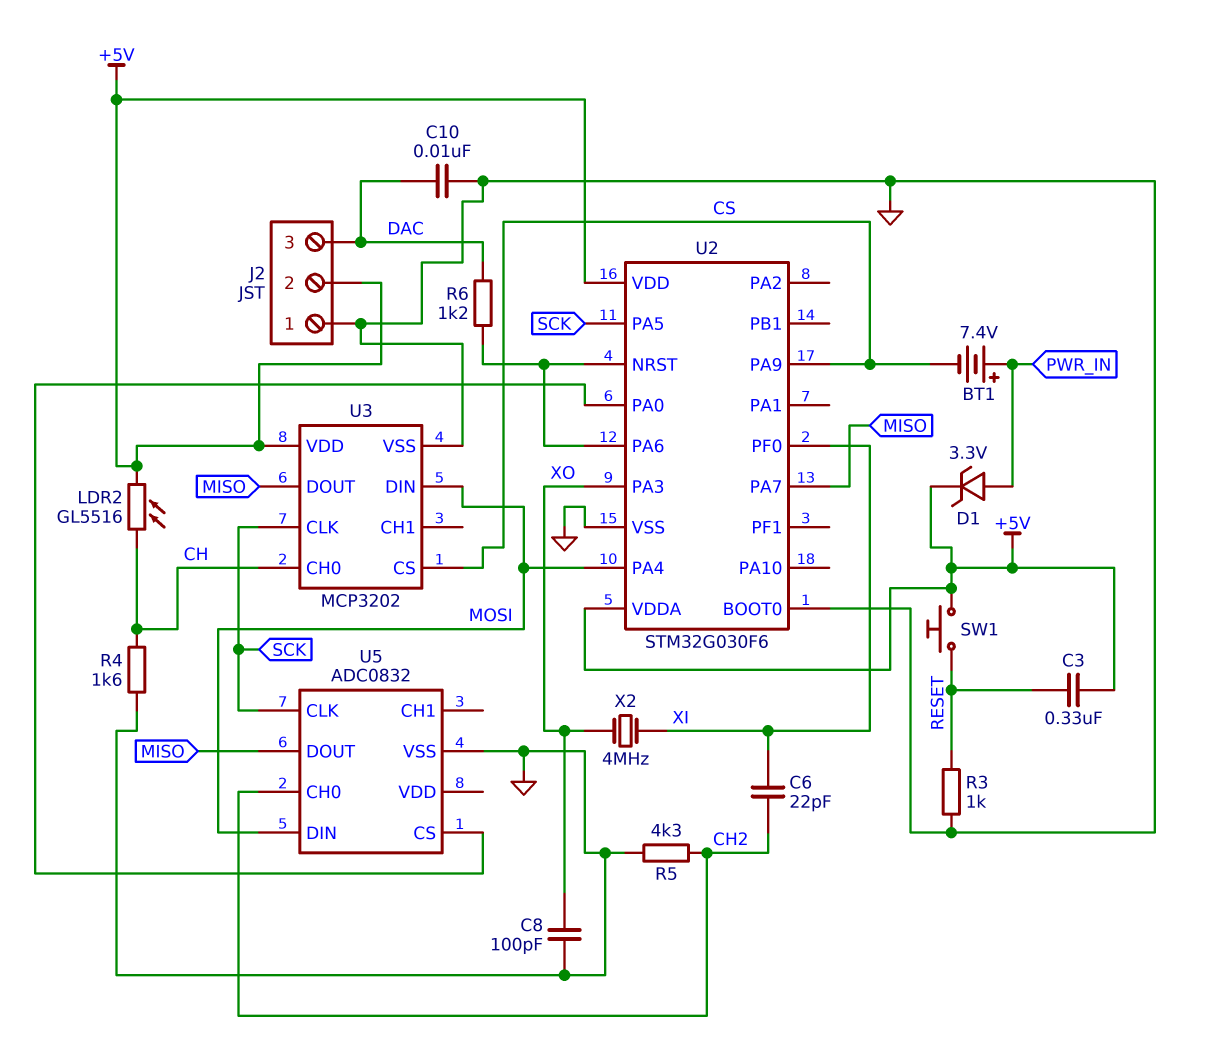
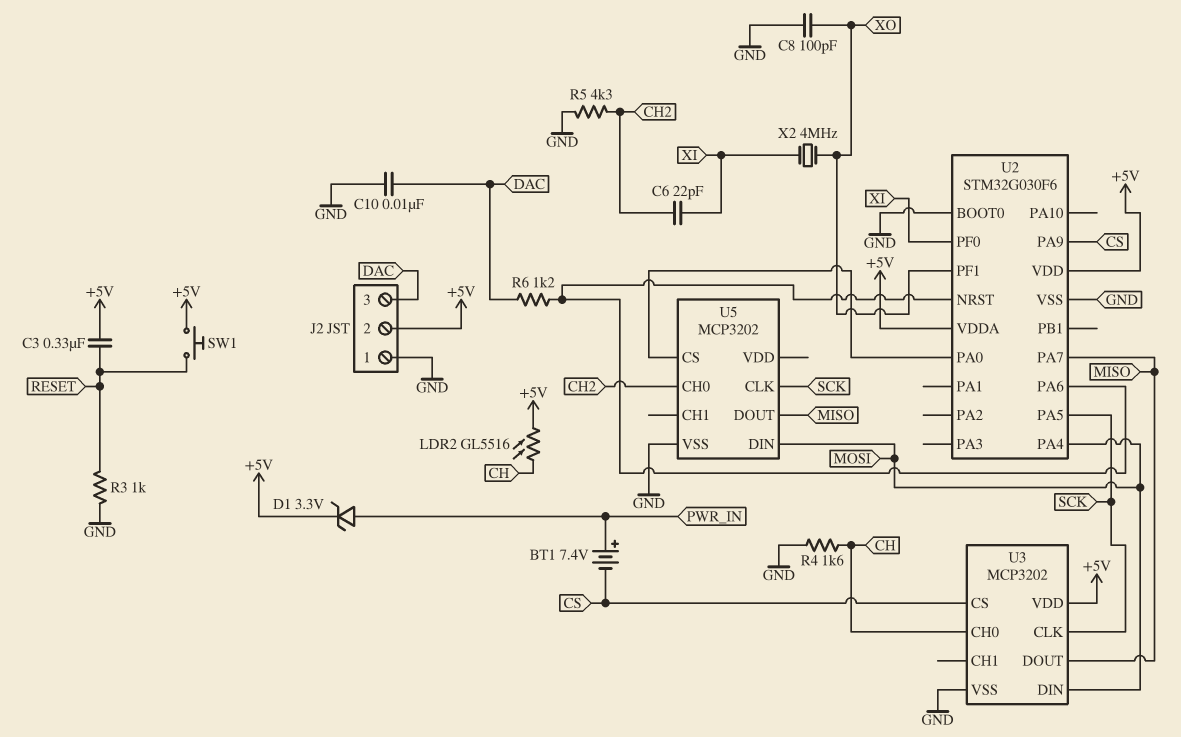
U2 pin PA3: XO -> none
U2 pin PF1: none -> XO
U5: ADC0832 -> MCP3202

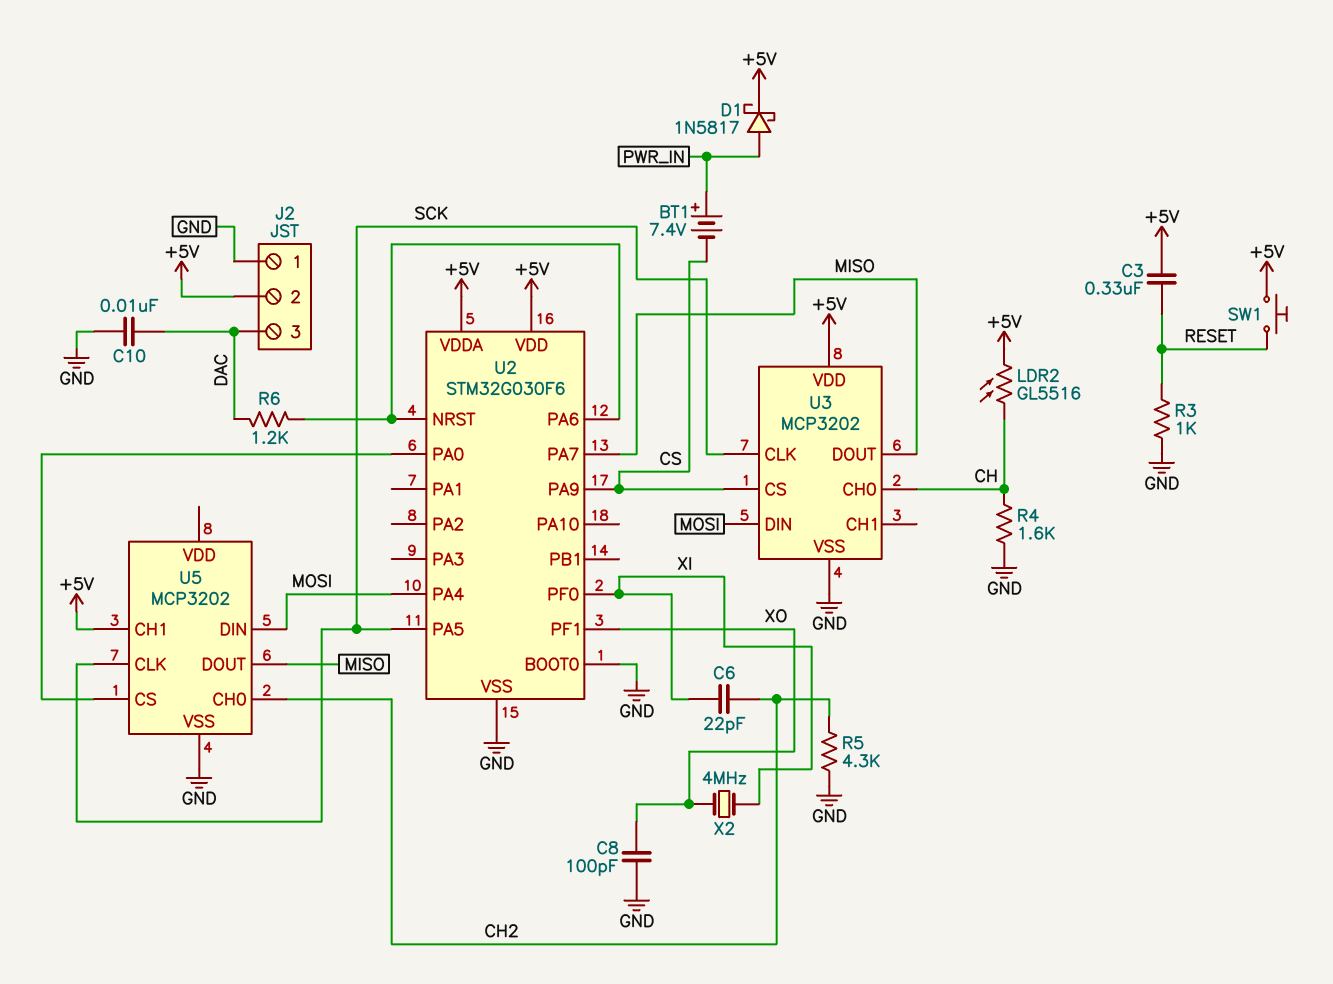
D1: zener 3.3V (A PWR_IN, K +5V) -> schottky 1N5817 (A PWR_IN, K +5V)
U5 pin CH1: none -> +5V

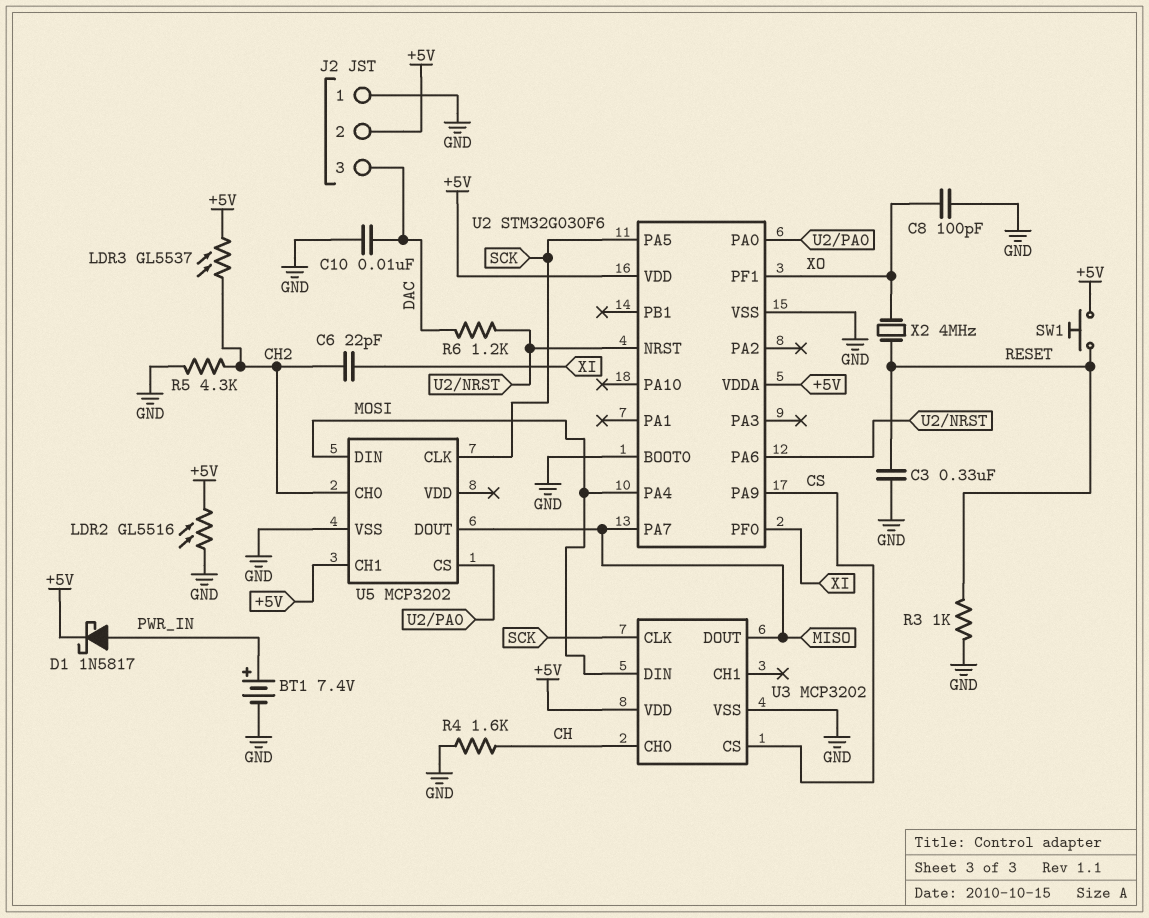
BT1: 7.4V (plus PWR_IN, minus CS) -> 7.4V (plus PWR_IN, minus GND)
C3: 330nF (+5V, RESET) -> 330nF (GND, RESET)
LDR2: GL5516 (+5V, CH) -> GL5516 (+5V, GND)
LDR3: none -> GL5537 (+5V, CH2)
X2: 4MHz (XI, XO) -> 4MHz (RESET, XO)

